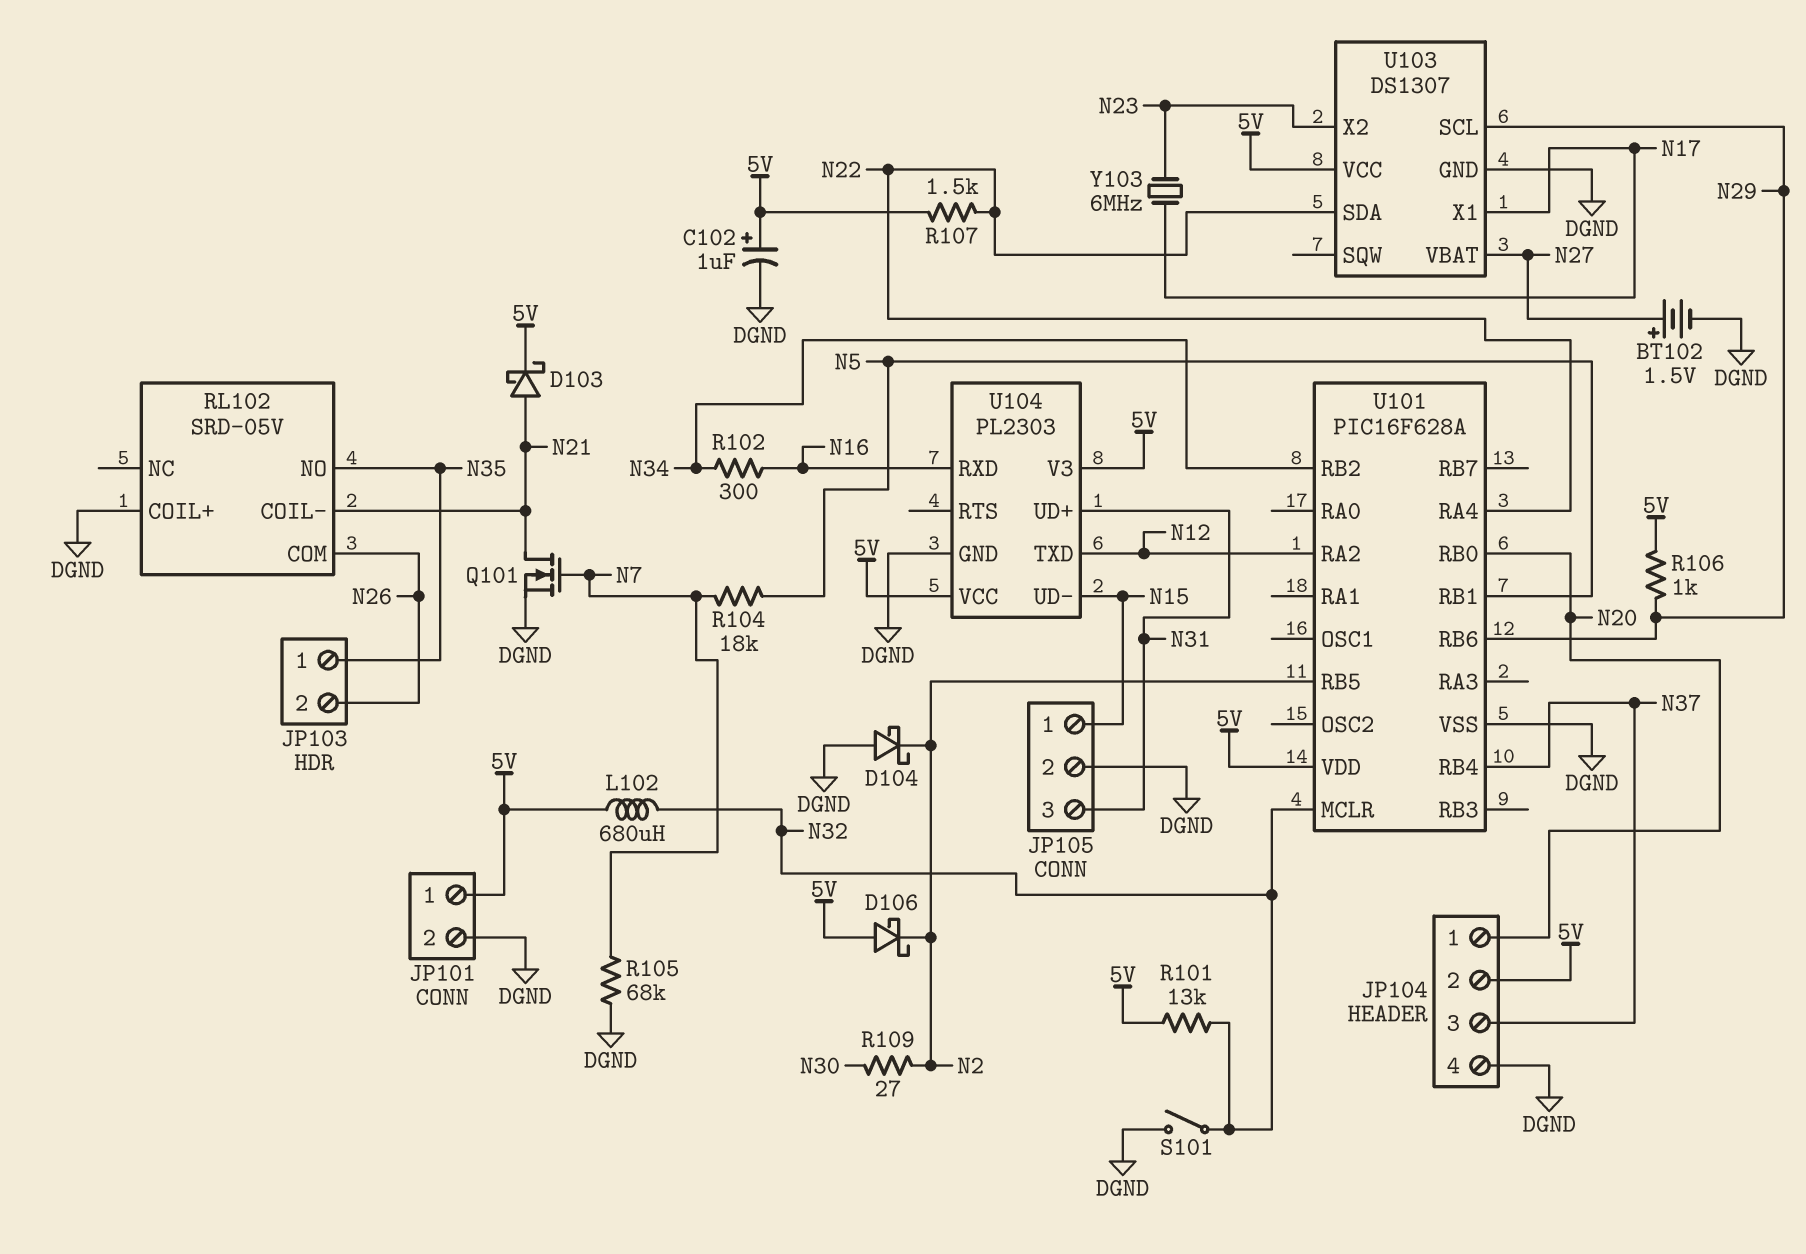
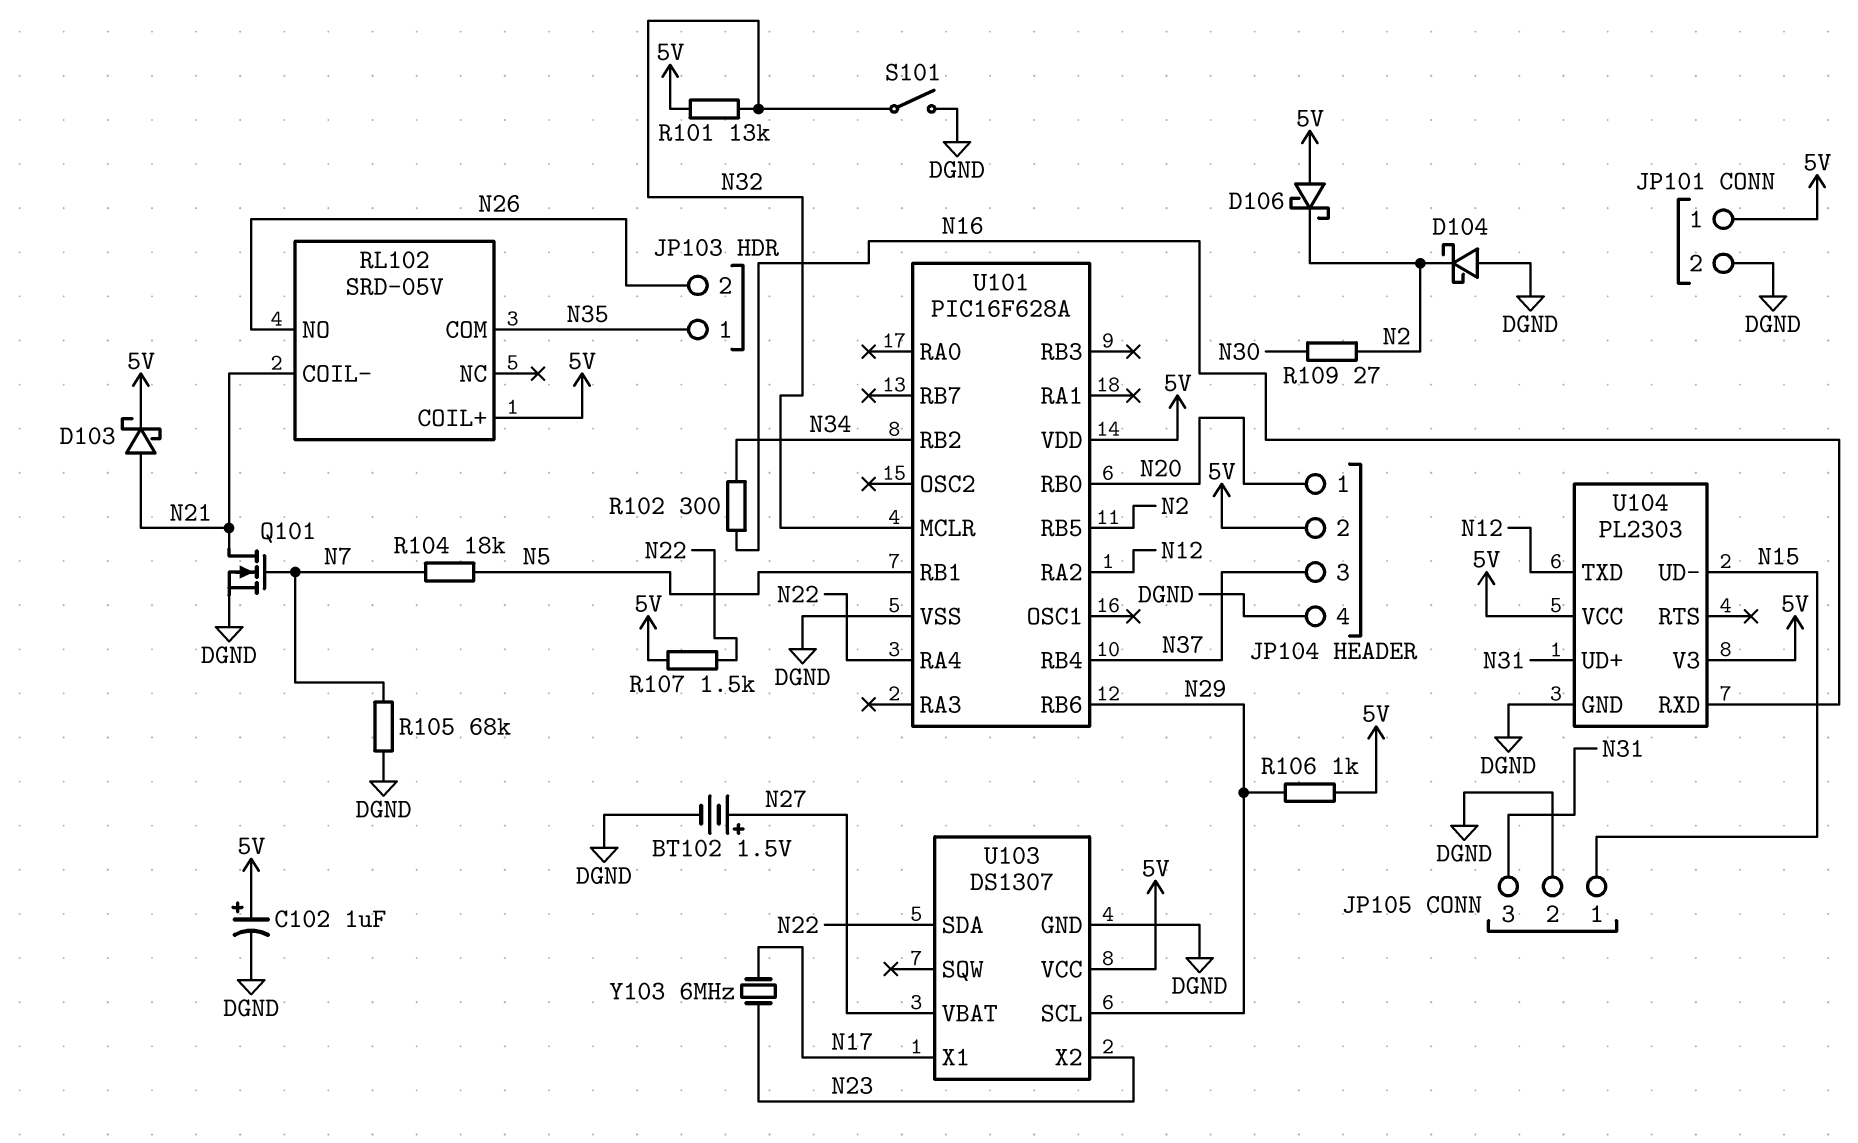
L102: 680uH (5V, N32) -> none
RL102 pin COIL+: DGND -> 5V
RL102 pin COM: N26 -> N35
RL102 pin NO: N35 -> N26

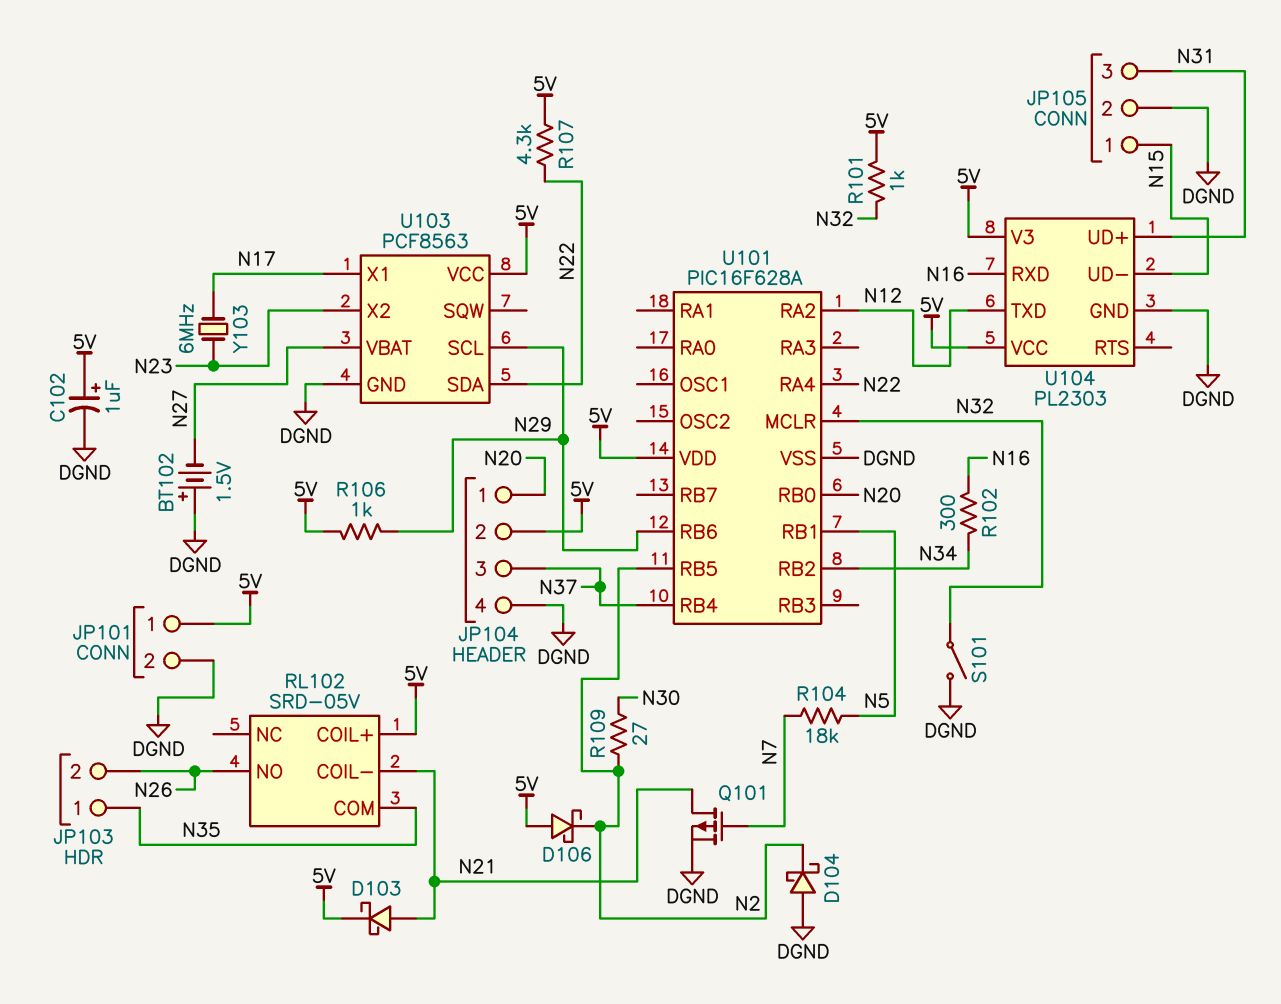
BT102: 1.5V (plus N27, minus DGND) -> 1.5V (plus DGND, minus N27)
Q101: NMOS (G N7, D N21, S DGND) -> PMOS (G N7, D N21, S DGND)
R101: 13k (5V, N32) -> 1k (5V, N32)
R105: 68k (DGND, N7) -> none
R107: 1.5k (5V, N22) -> 4.3k (5V, N22)
U103: DS1307 -> PCF8563

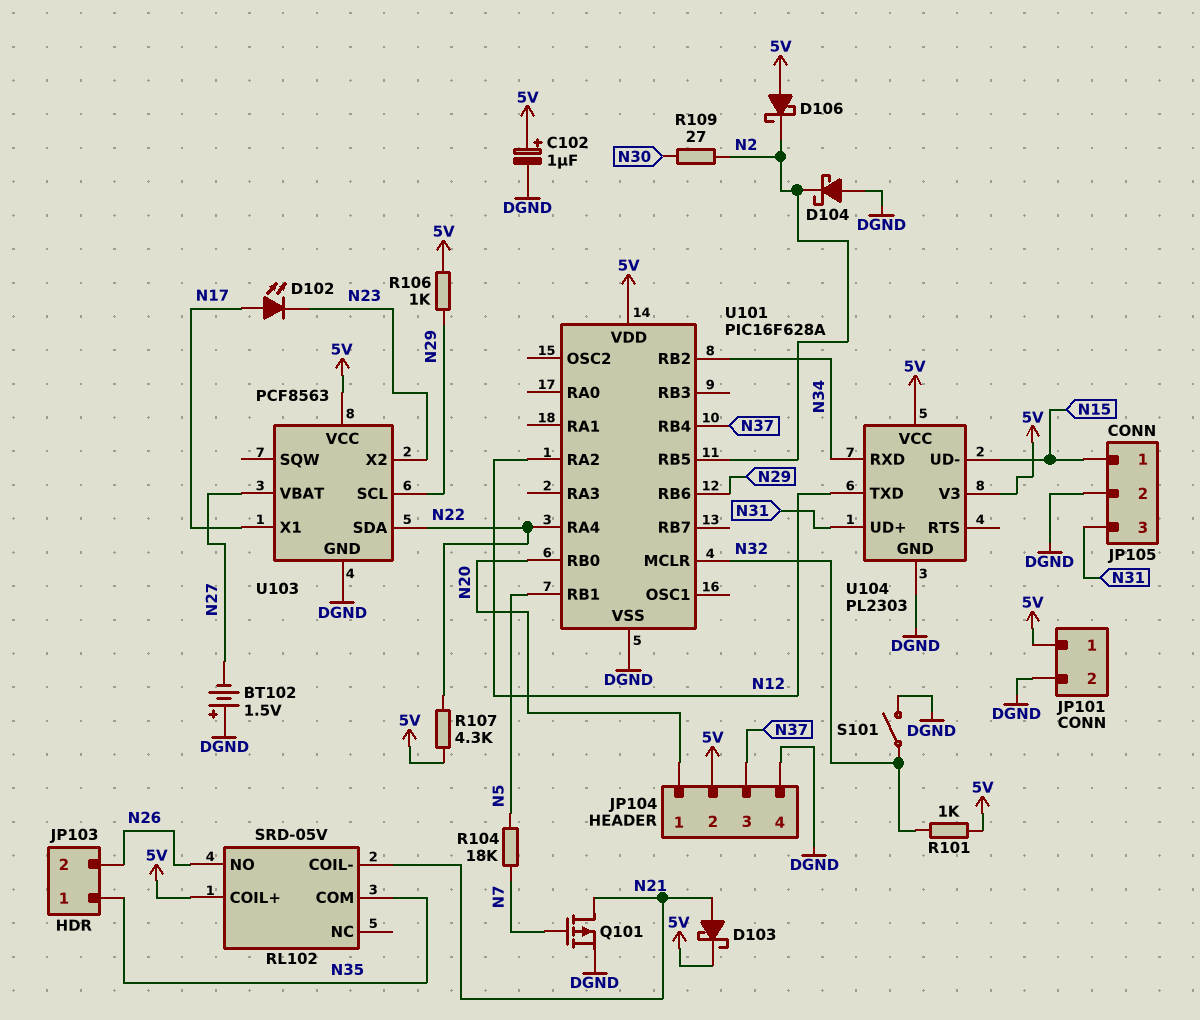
D102: none -> LED (A N17, K N23)
R102: 300 (N16, N34) -> none
U104 pin RXD: N16 -> N34
Y103: 6MHz (N17, N23) -> none

